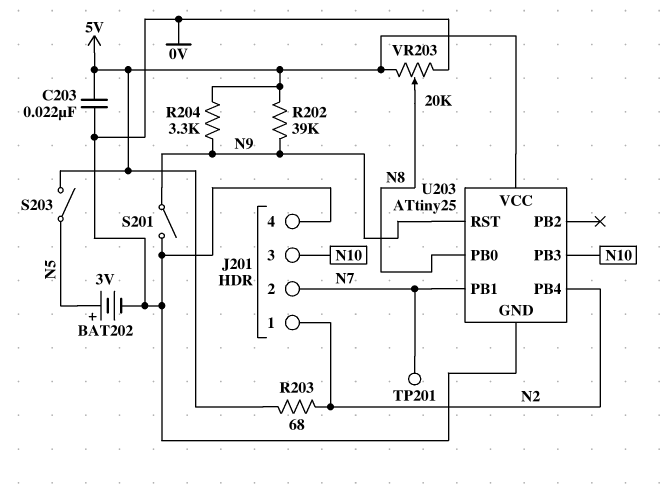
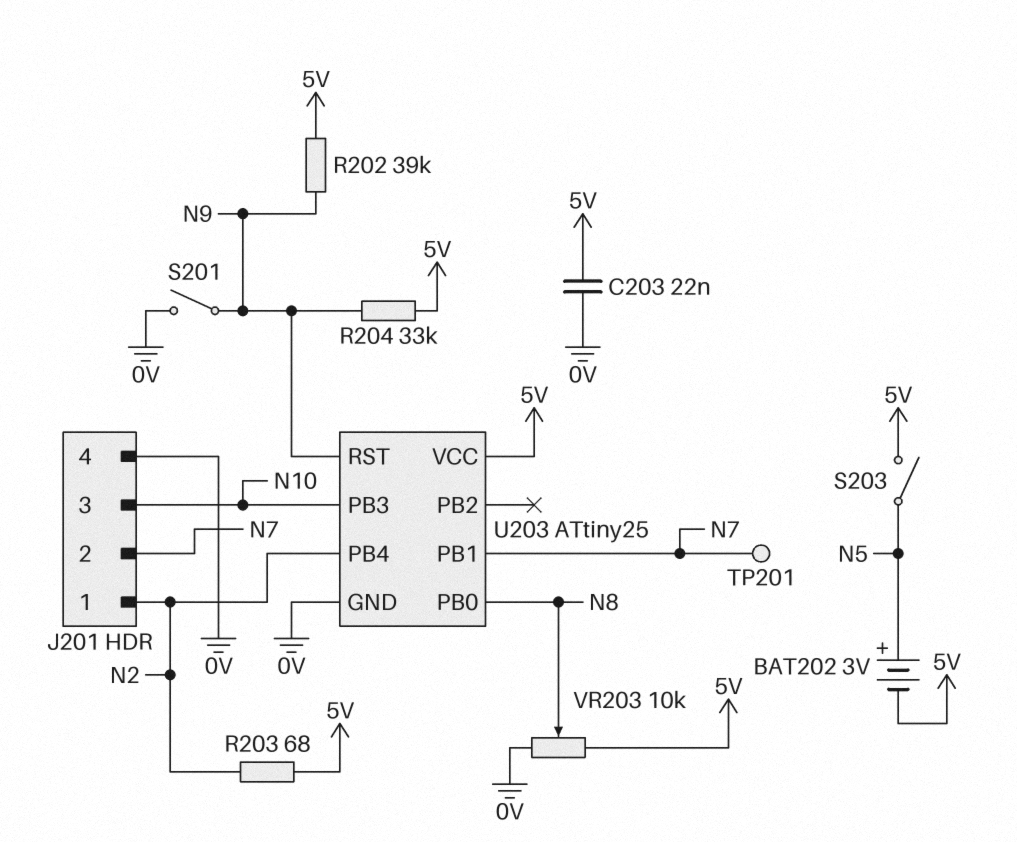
BAT202: 3V (plus N5, minus 0V) -> 3V (plus N5, minus 5V)
R204: 3.3k (5V, N9) -> 33k (5V, N9)
VR203: 20k (0V, 5V, wiper N8) -> 10k (0V, 5V, wiper N8)

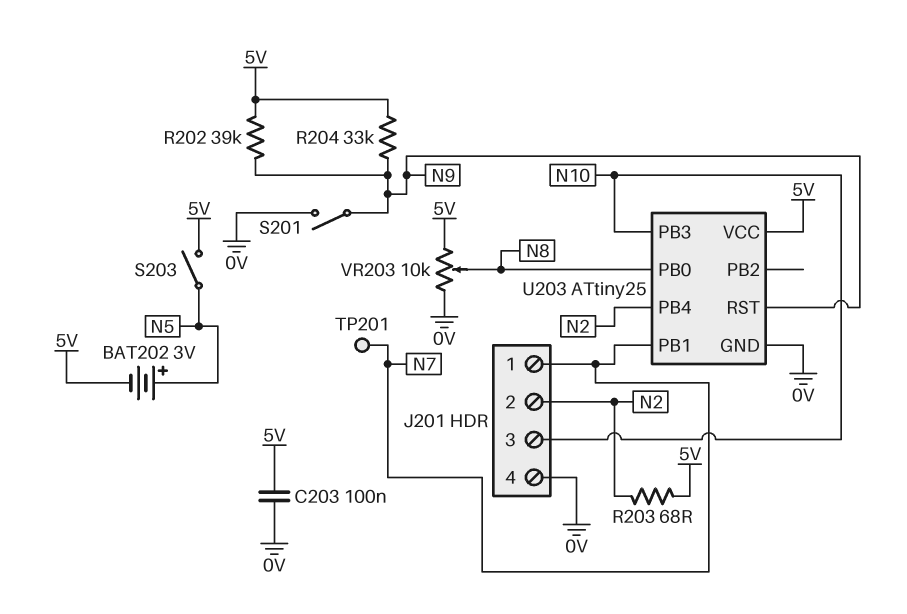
C203: 22nF (0V, 5V) -> 100nF (0V, 5V)
J201 pin 1: N2 -> N7
J201 pin 2: N7 -> N2

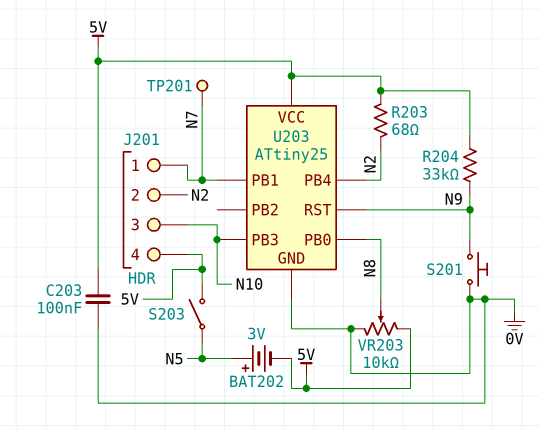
J201 pin 4: 0V -> 5V
R202: 39k (5V, N9) -> none
S201: switch (0V, N9) -> button (0V, N9)

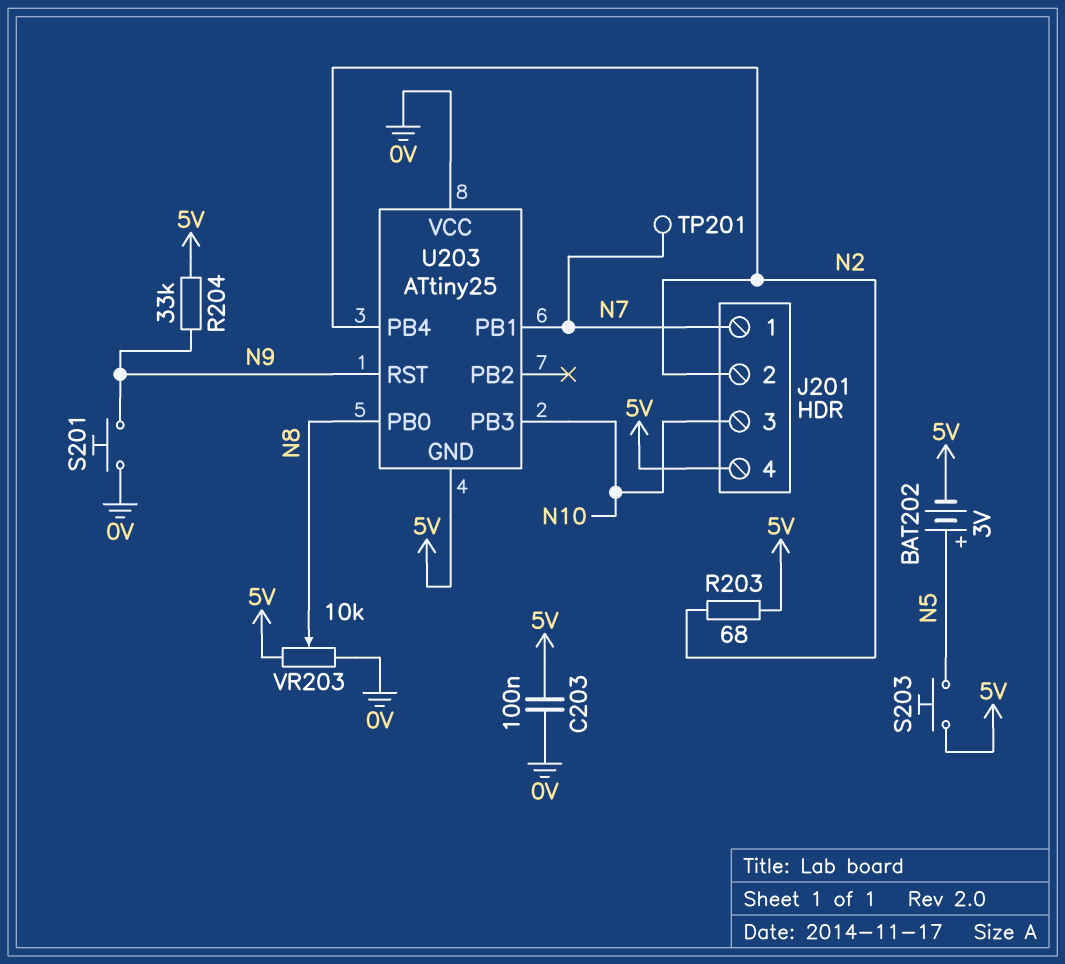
S203: switch (5V, N5) -> button (5V, N5)
U203 pin GND: 0V -> 5V
U203 pin VCC: 5V -> 0V

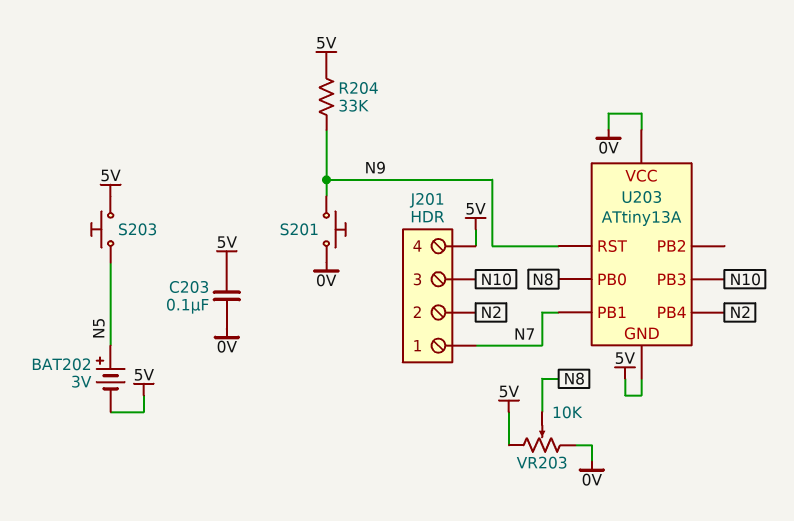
R203: 68 (5V, N2) -> none
TP201: test point (N7) -> none
U203: ATtiny25 -> ATtiny13A

